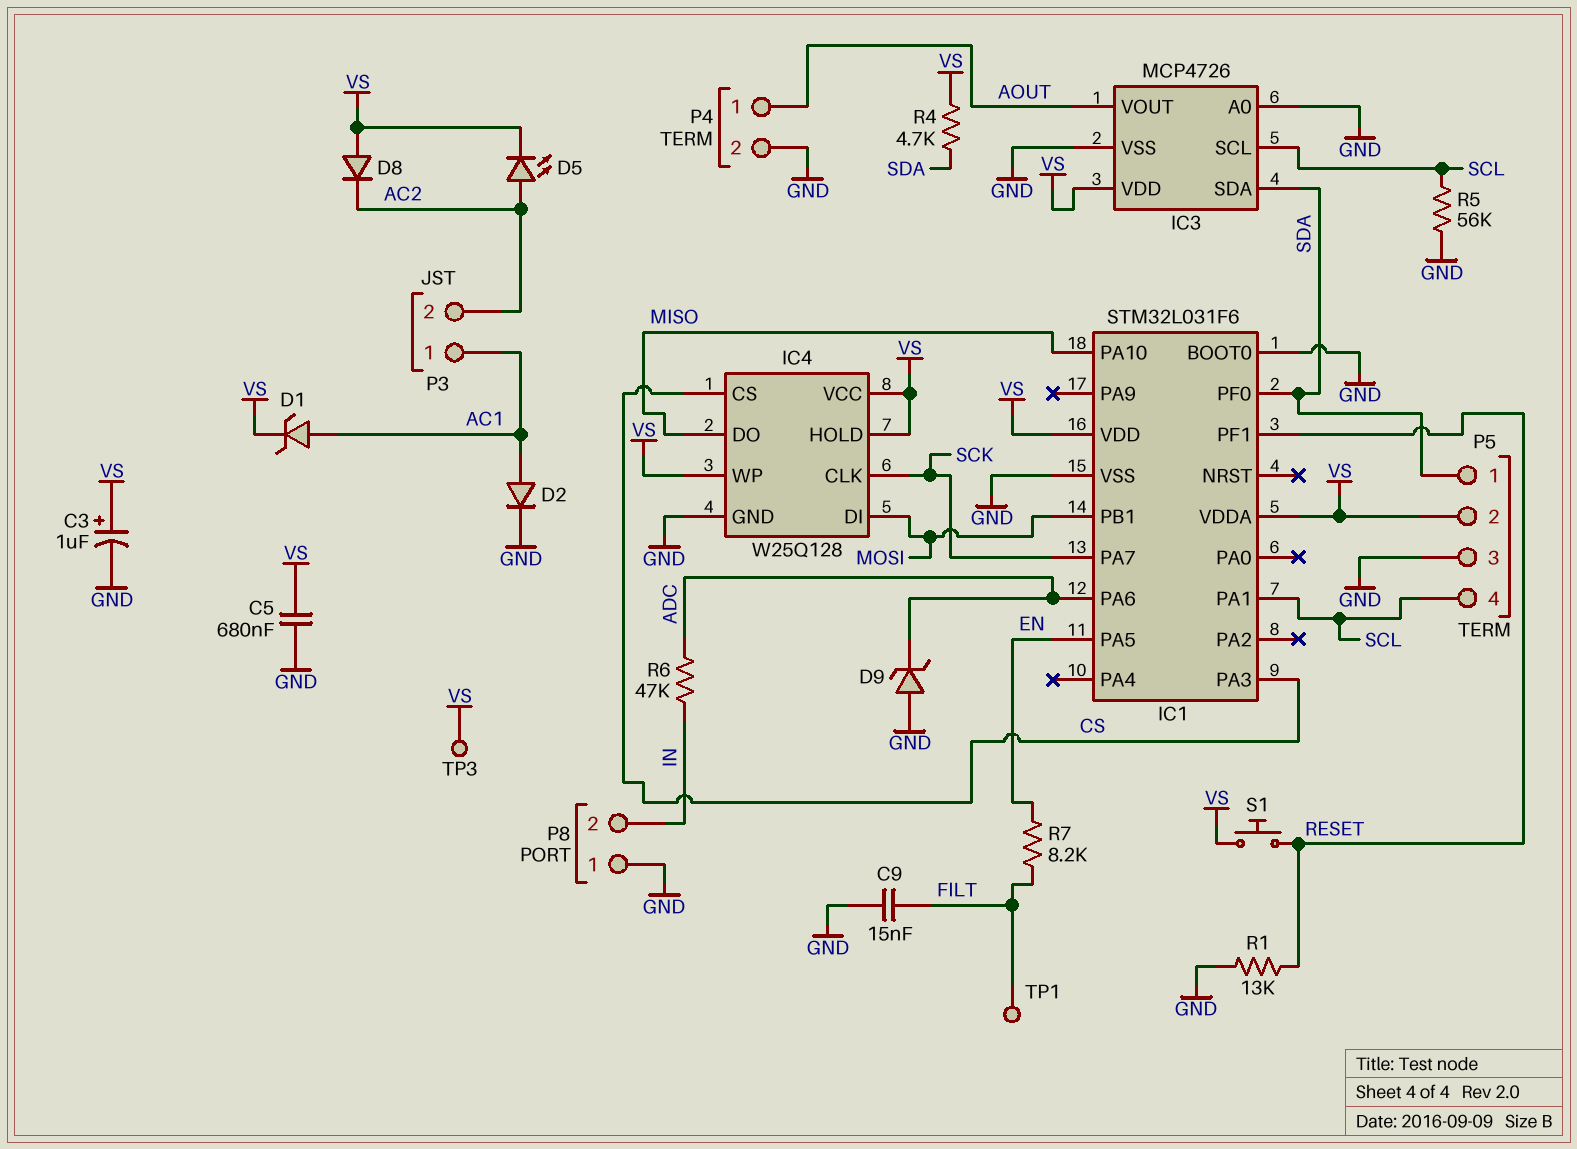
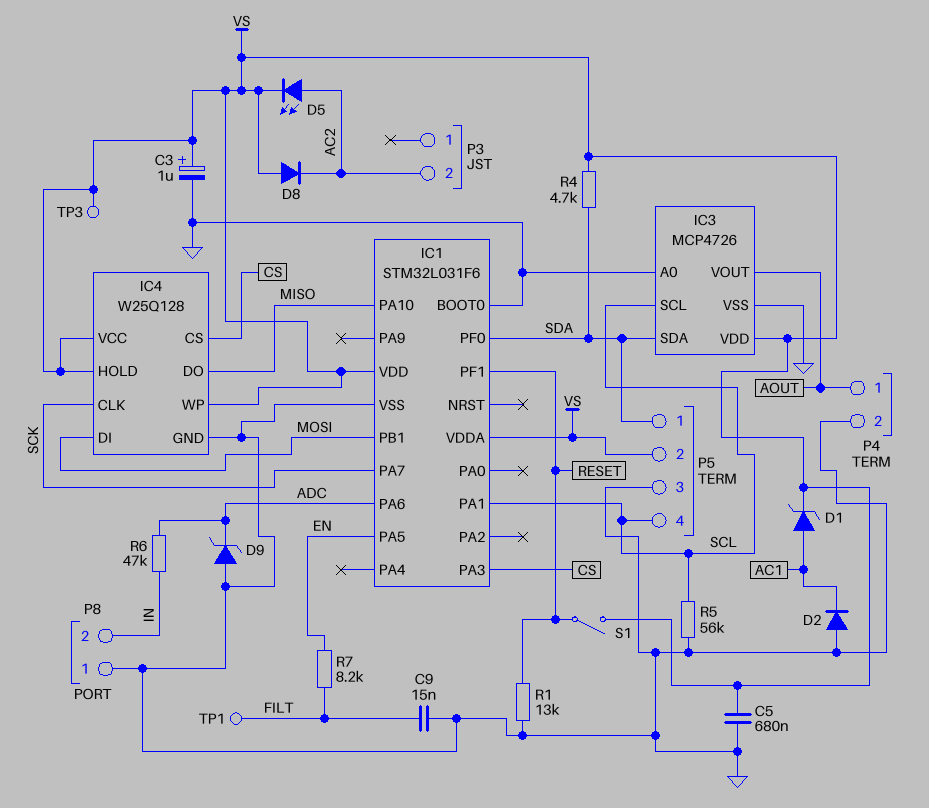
D2: diode (A AC1, K GND) -> diode (A GND, K AC1)
P3 pin 1: AC1 -> none
S1: button (RESET, VS) -> switch (RESET, VS)

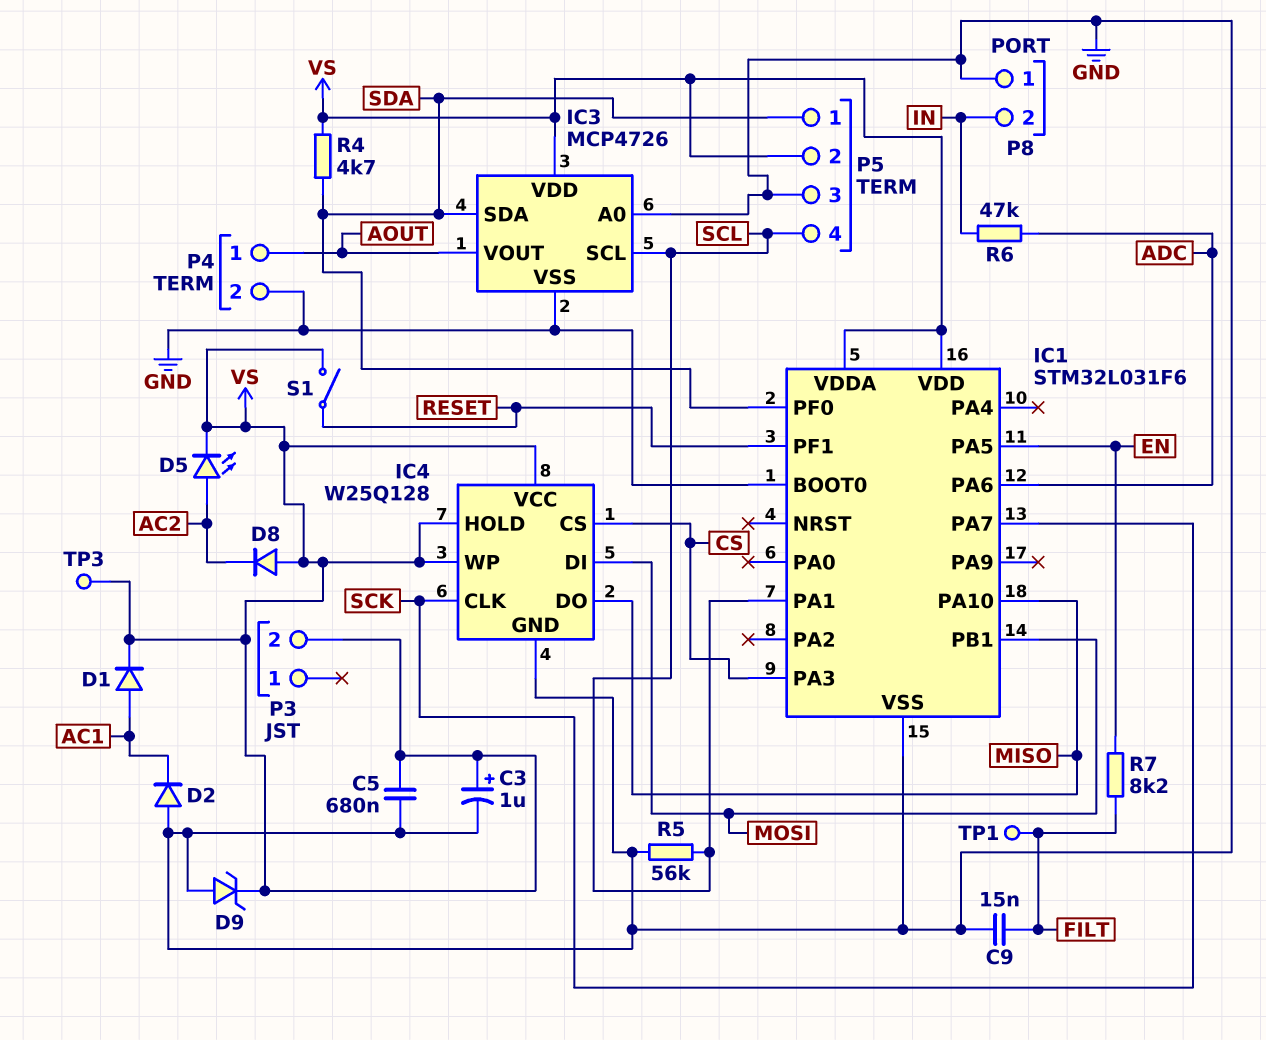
D1: zener (A AC1, K VS) -> diode (A AC1, K VS)
D9: zener (A GND, K ADC) -> zener (A GND, K VS)
P3 pin 2: AC2 -> VS
R1: 13k (GND, RESET) -> none

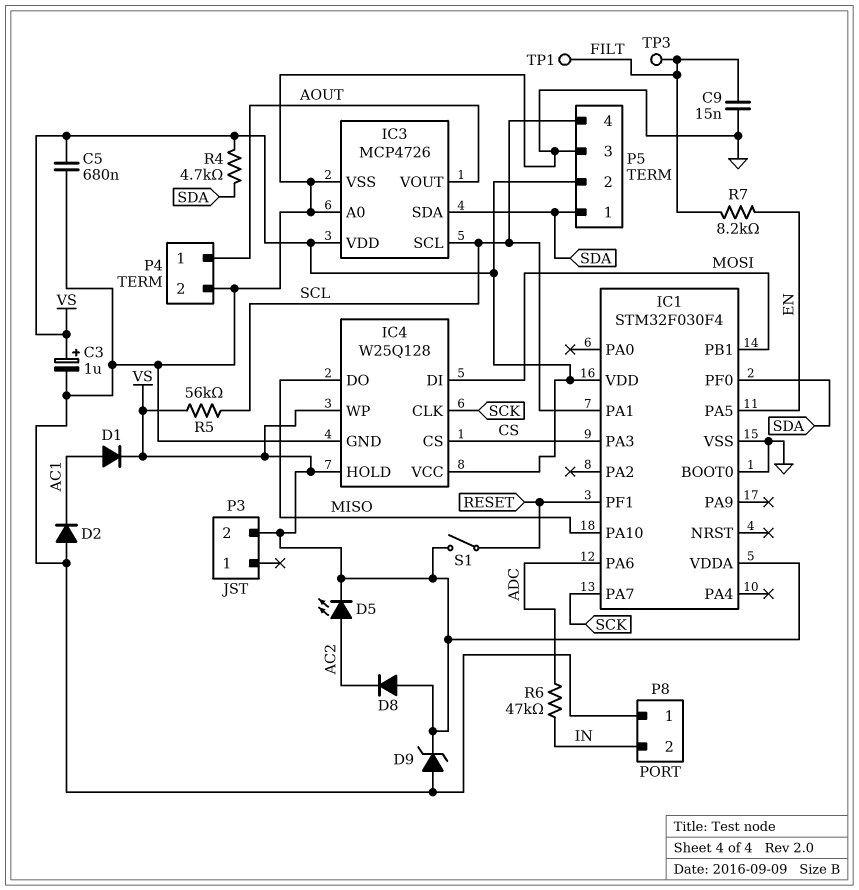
IC1: STM32L031F6 -> STM32F030F4
R5: 56k (GND, SCL) -> 56k (SCL, VS)
TP3: test point (VS) -> test point (FILT)

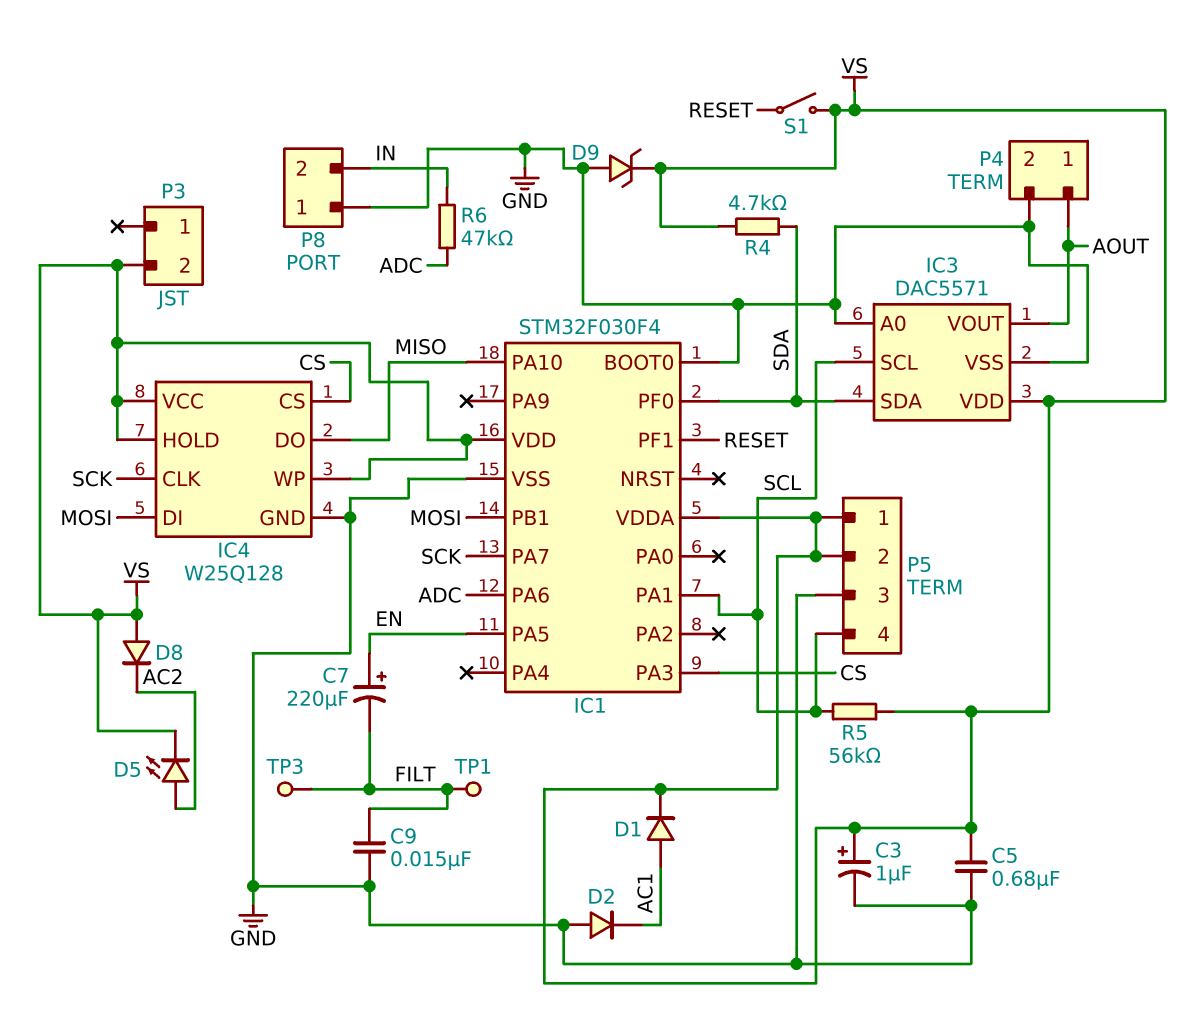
C7: none -> 220uF (plus EN, minus FILT)
IC3: MCP4726 -> DAC5571
P5 pin 1: SDA -> VS
R7: 8.2k (EN, FILT) -> none

